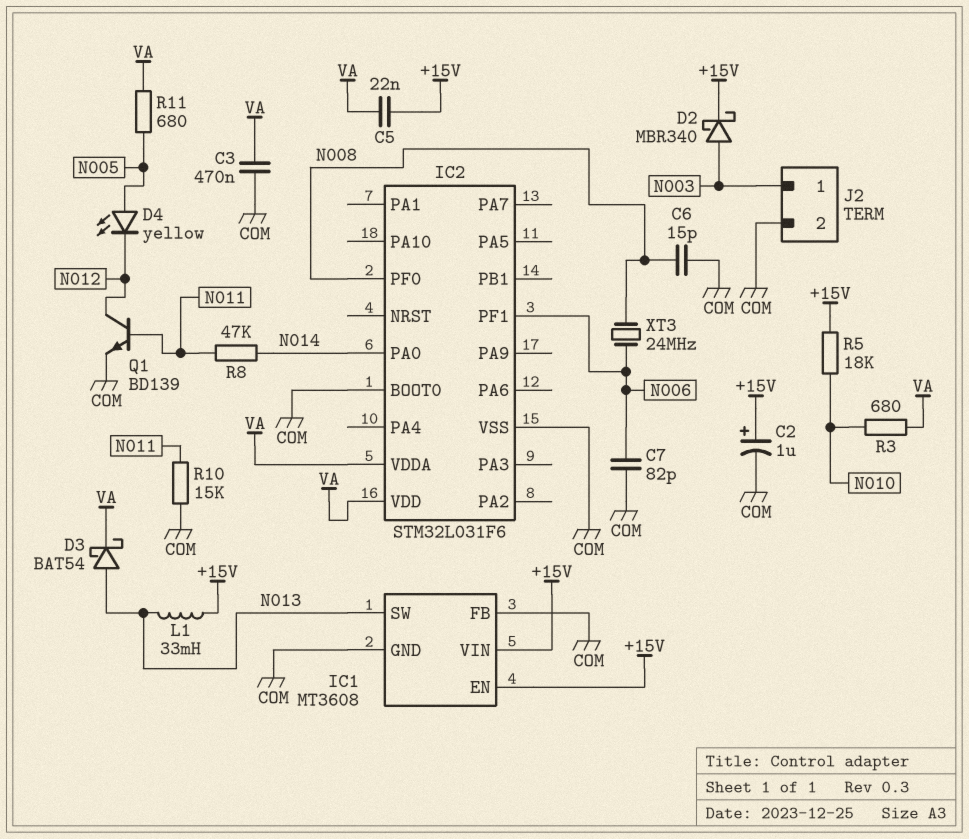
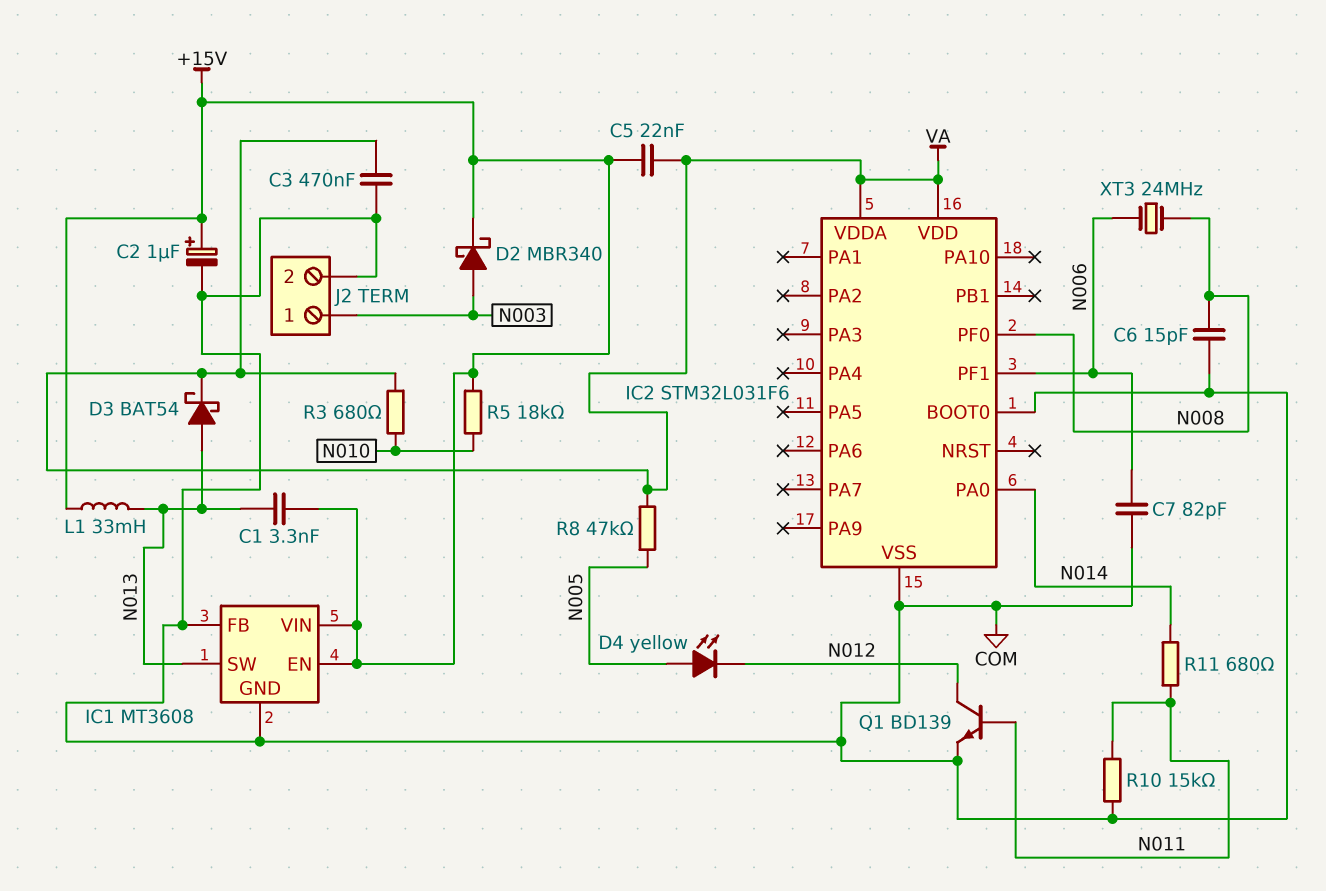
C1: none -> 3.3nF (+15V, N013)
R8: 47k (N011, N014) -> 47k (N005, VA)
R11: 680 (N005, VA) -> 680 (N011, N014)

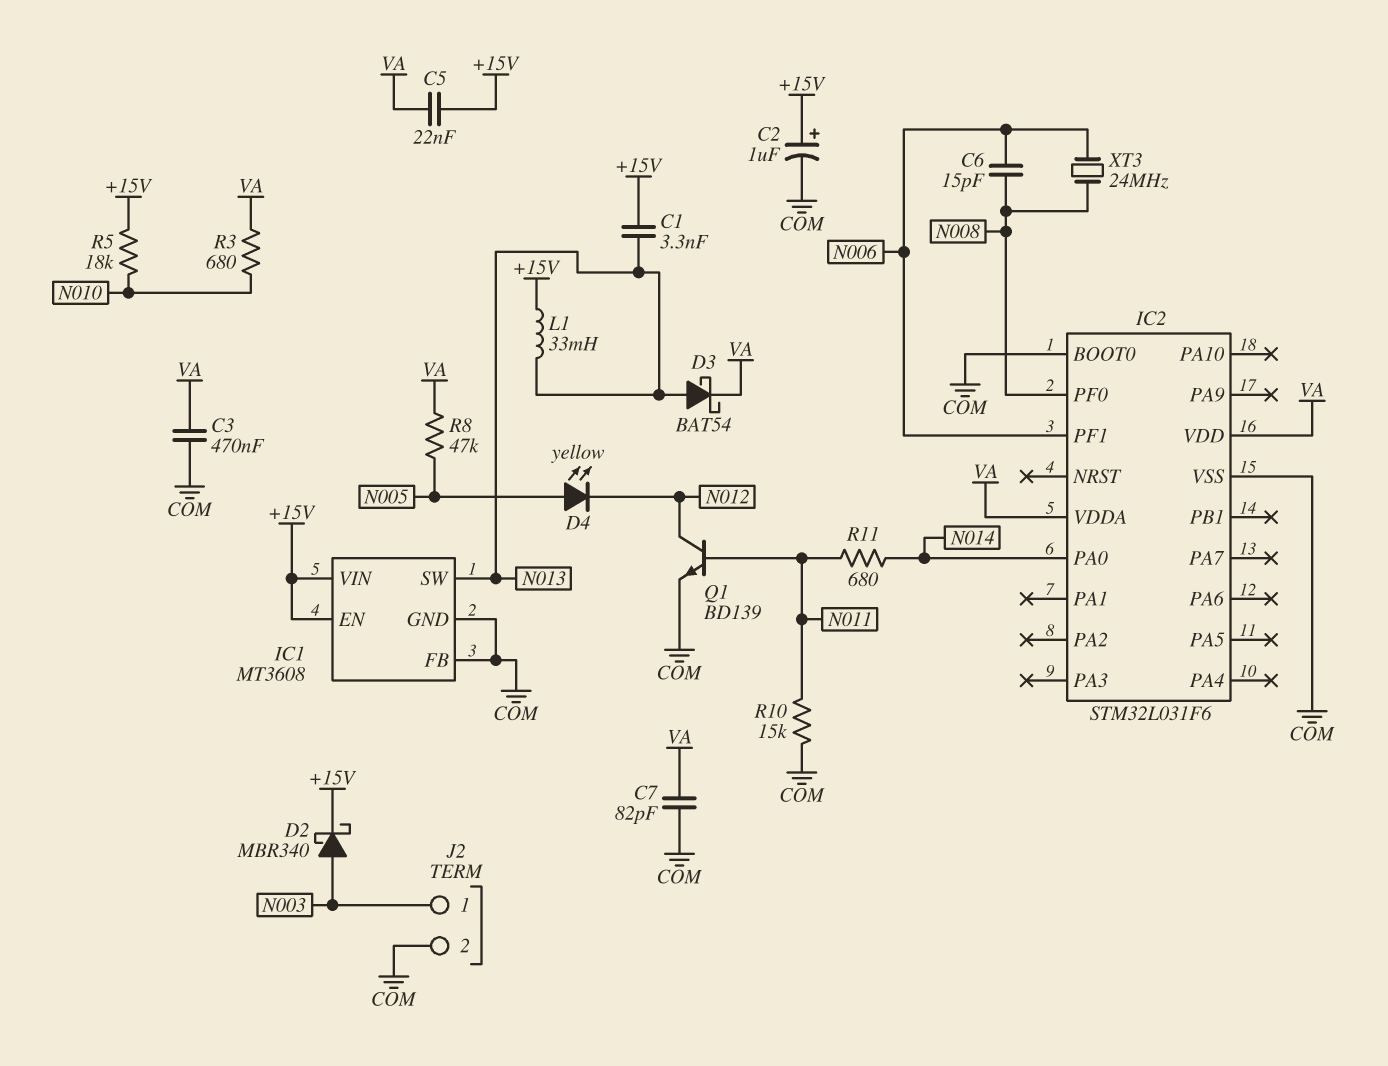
C6: 15pF (COM, N008) -> 15pF (N006, N008)
C7: 82pF (COM, N006) -> 82pF (COM, VA)

